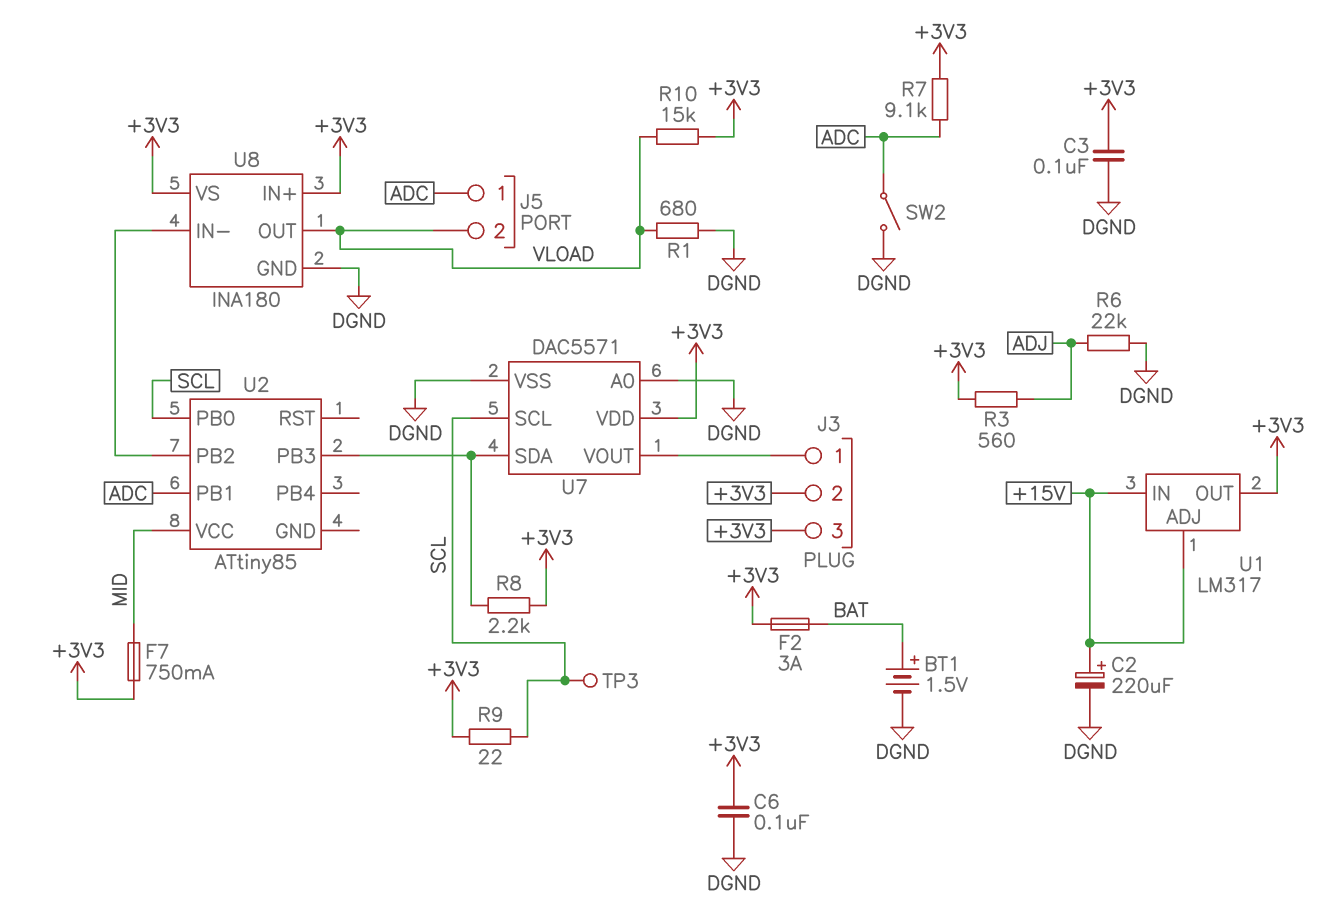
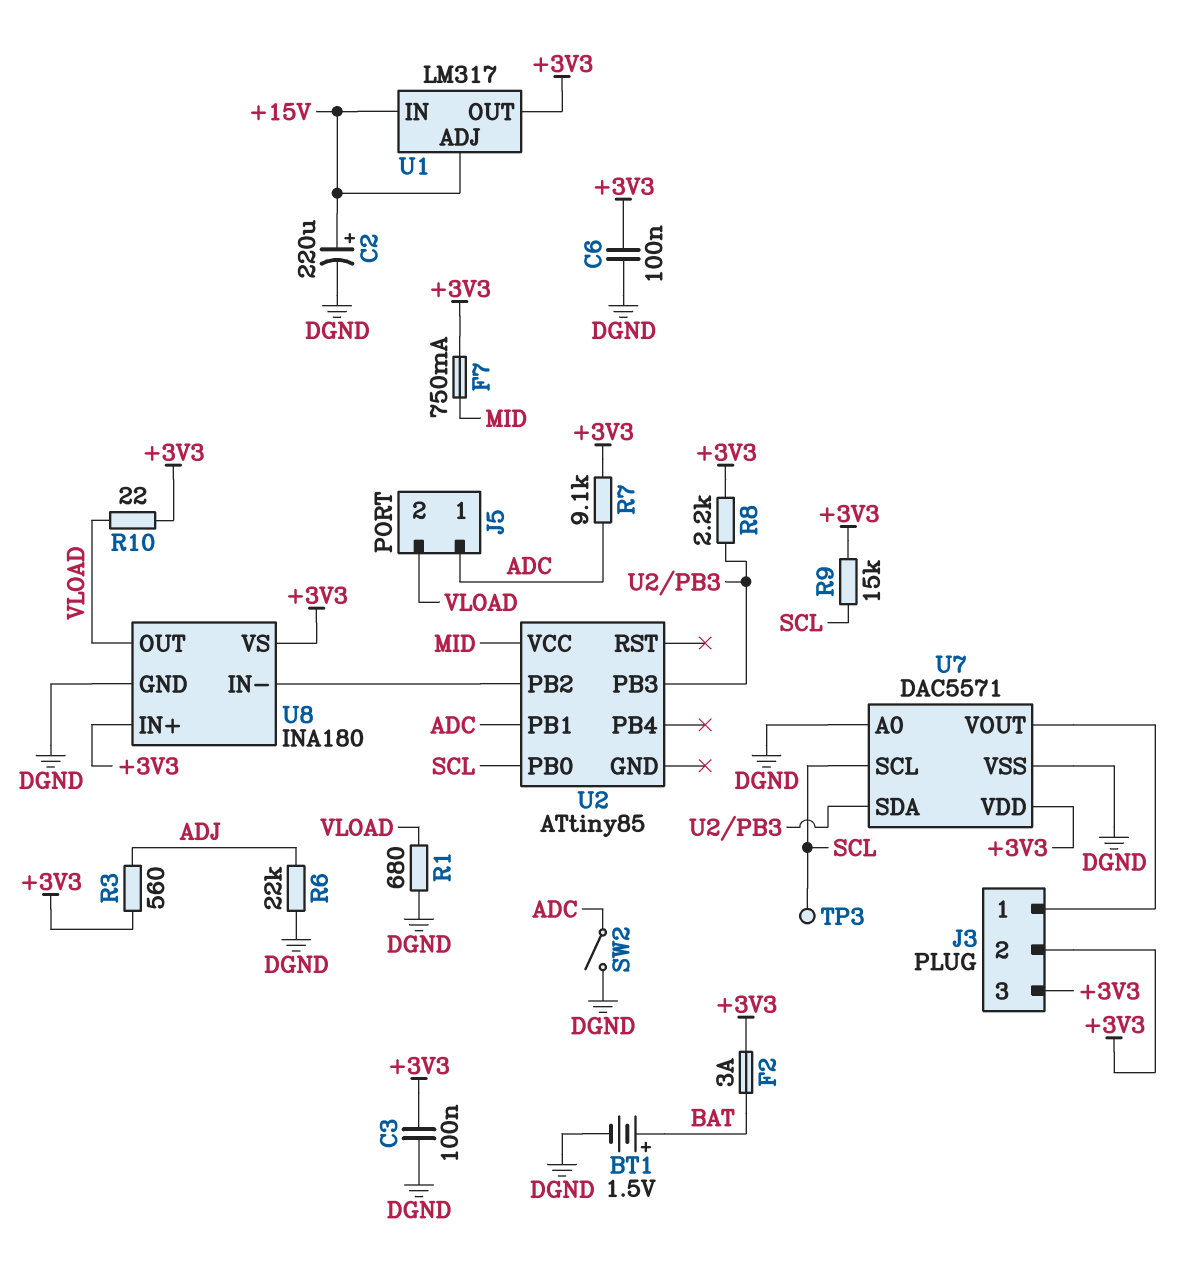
R9: 22 (+3V3, SCL) -> 15k (+3V3, SCL)
R10: 15k (+3V3, VLOAD) -> 22 (+3V3, VLOAD)

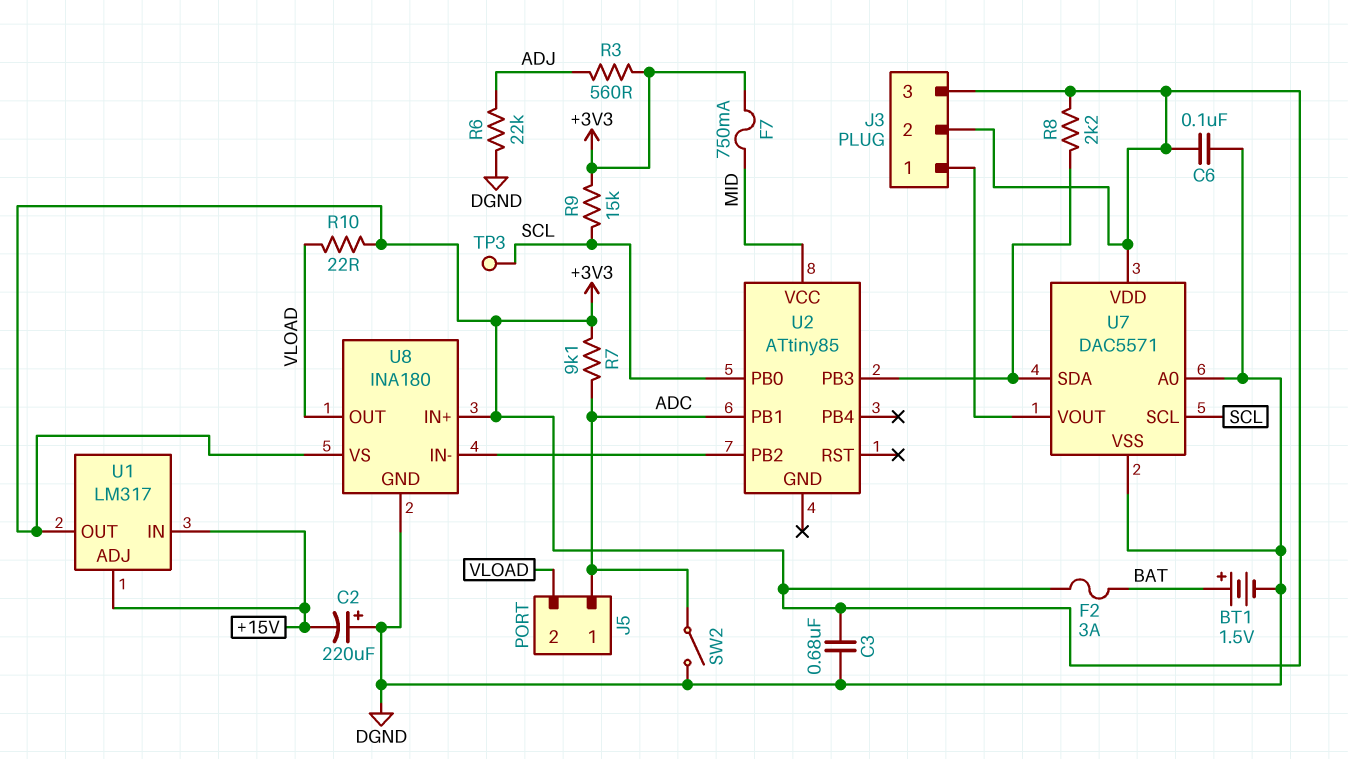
C2: 220uF (plus +15V, minus DGND) -> 220uF (plus DGND, minus +15V)
C3: 100nF (+3V3, DGND) -> 680nF (+3V3, DGND)
R1: 680 (DGND, VLOAD) -> none

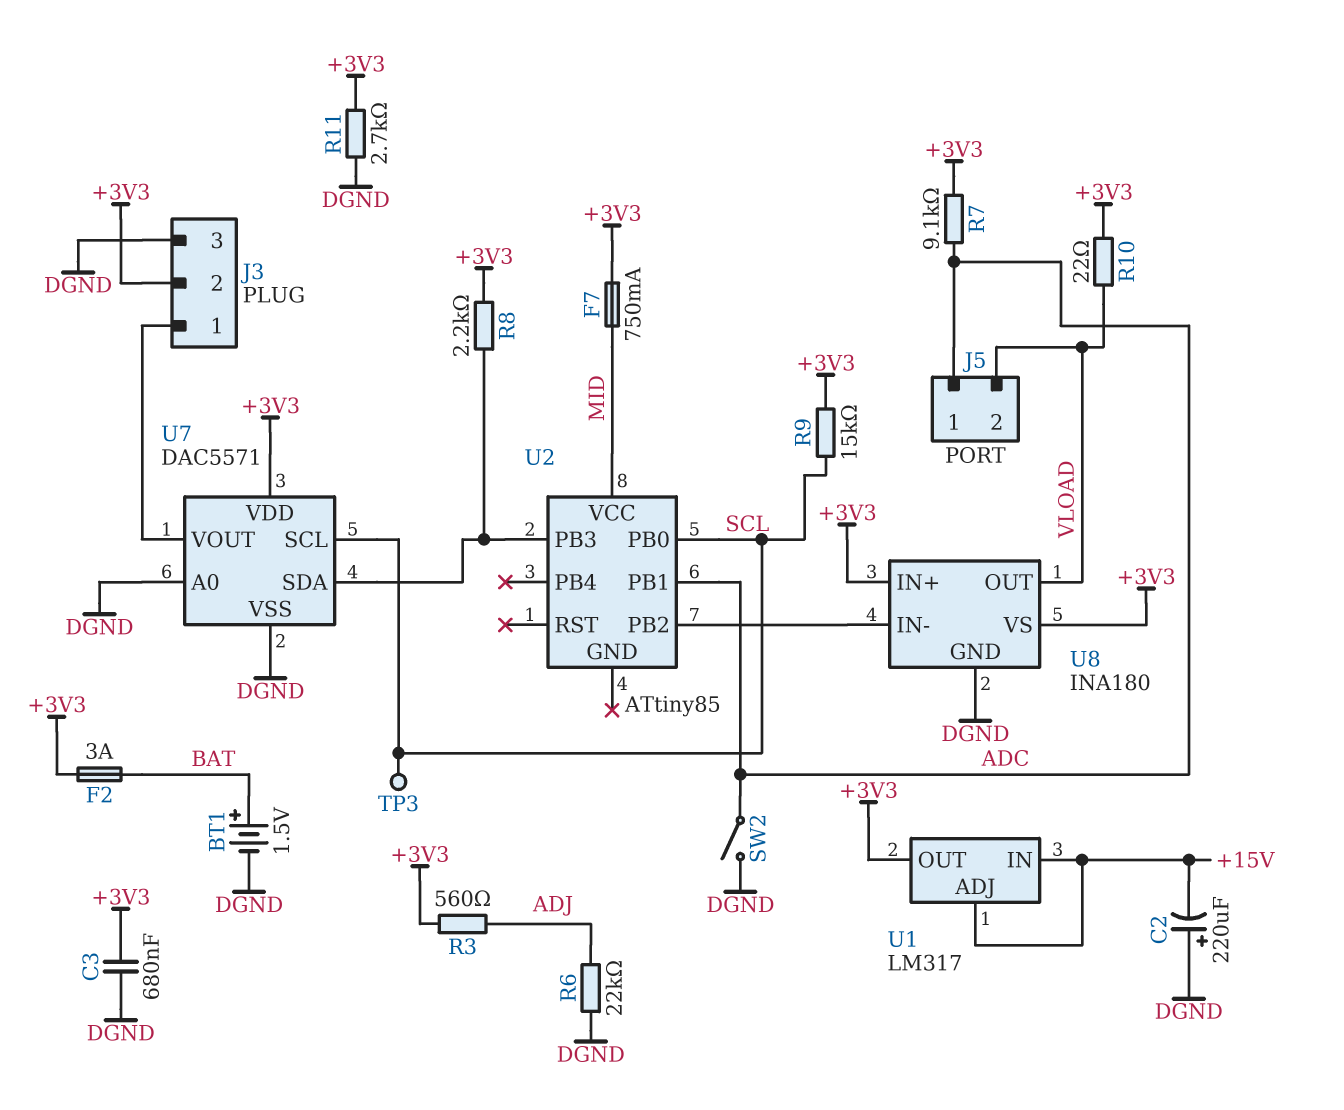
C6: 100nF (+3V3, DGND) -> none
J3 pin 3: +3V3 -> DGND
R11: none -> 2.7k (+3V3, DGND)

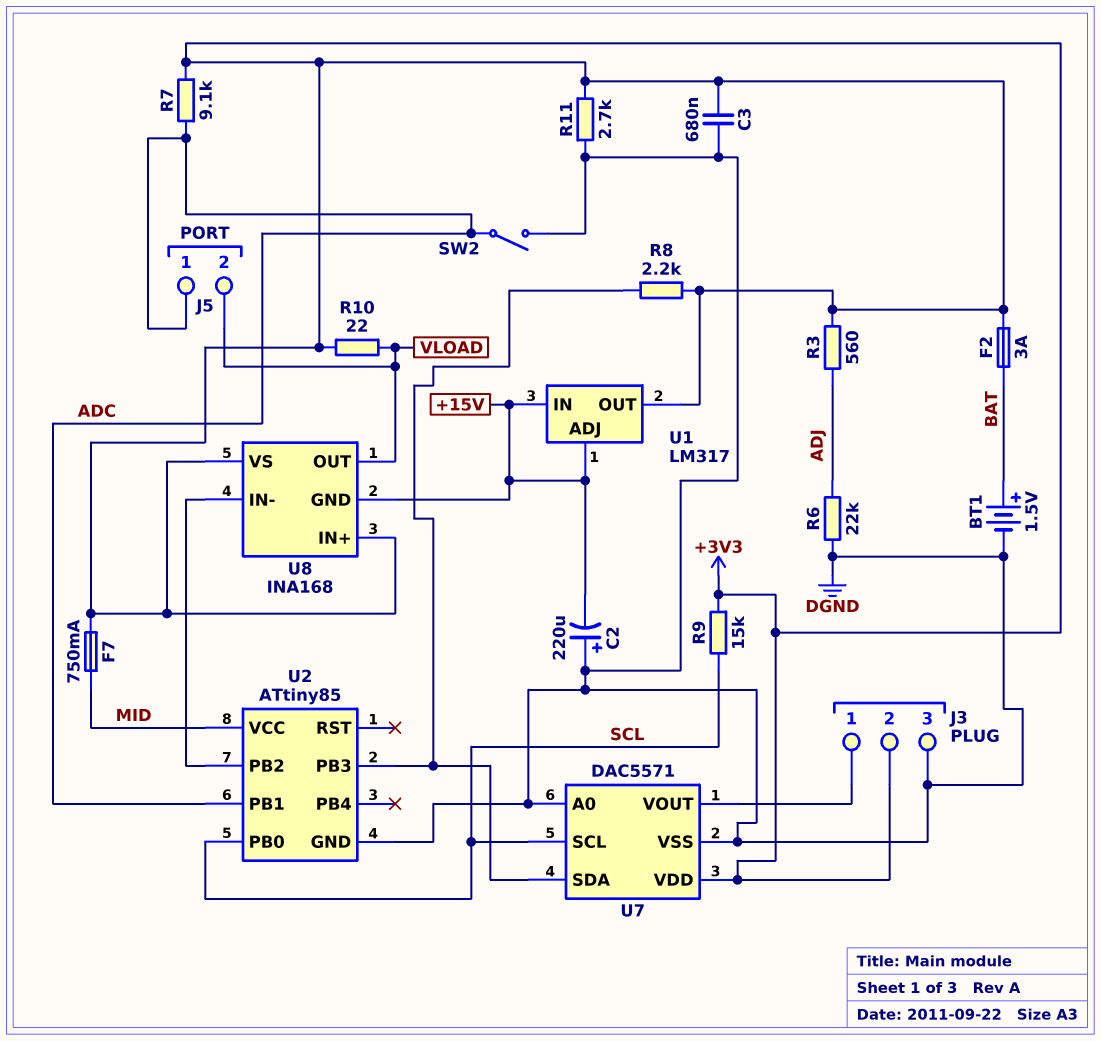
TP3: test point (SCL) -> none
U2 pin GND: none -> DGND
U8: INA180 -> INA168
U8 pin GND: DGND -> +15V

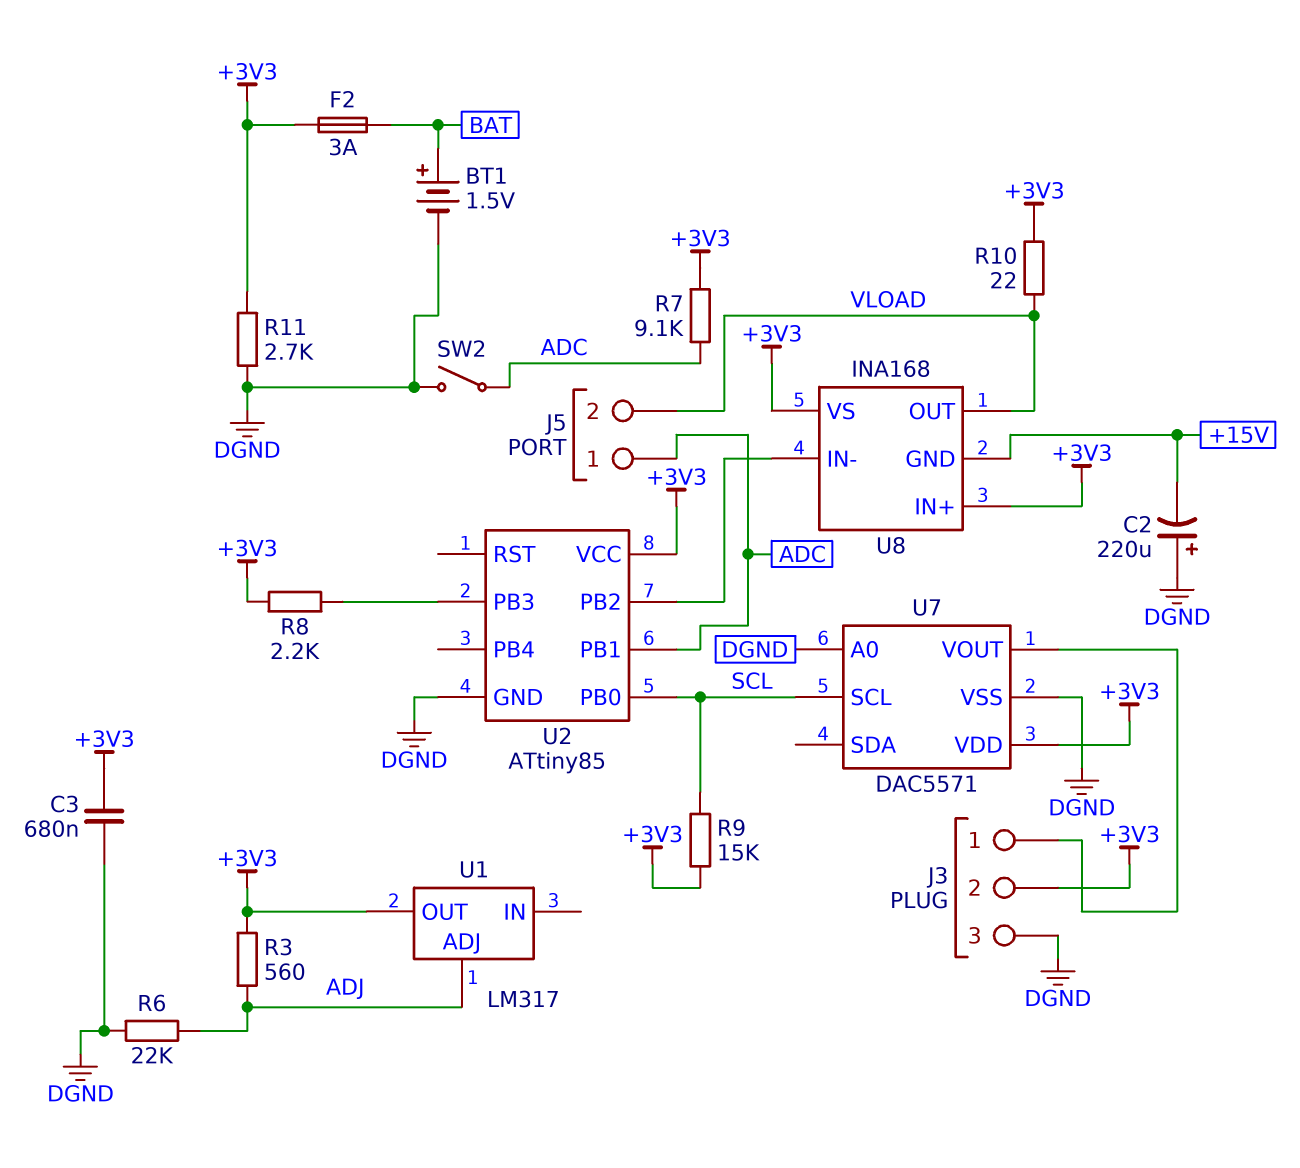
F7: 750mA (+3V3, MID) -> none
U1 pin ADJ: +15V -> ADJ
U1 pin IN: +15V -> none
U2 pin VCC: MID -> +3V3
U7 pin SDA: U2/PB3 -> none

